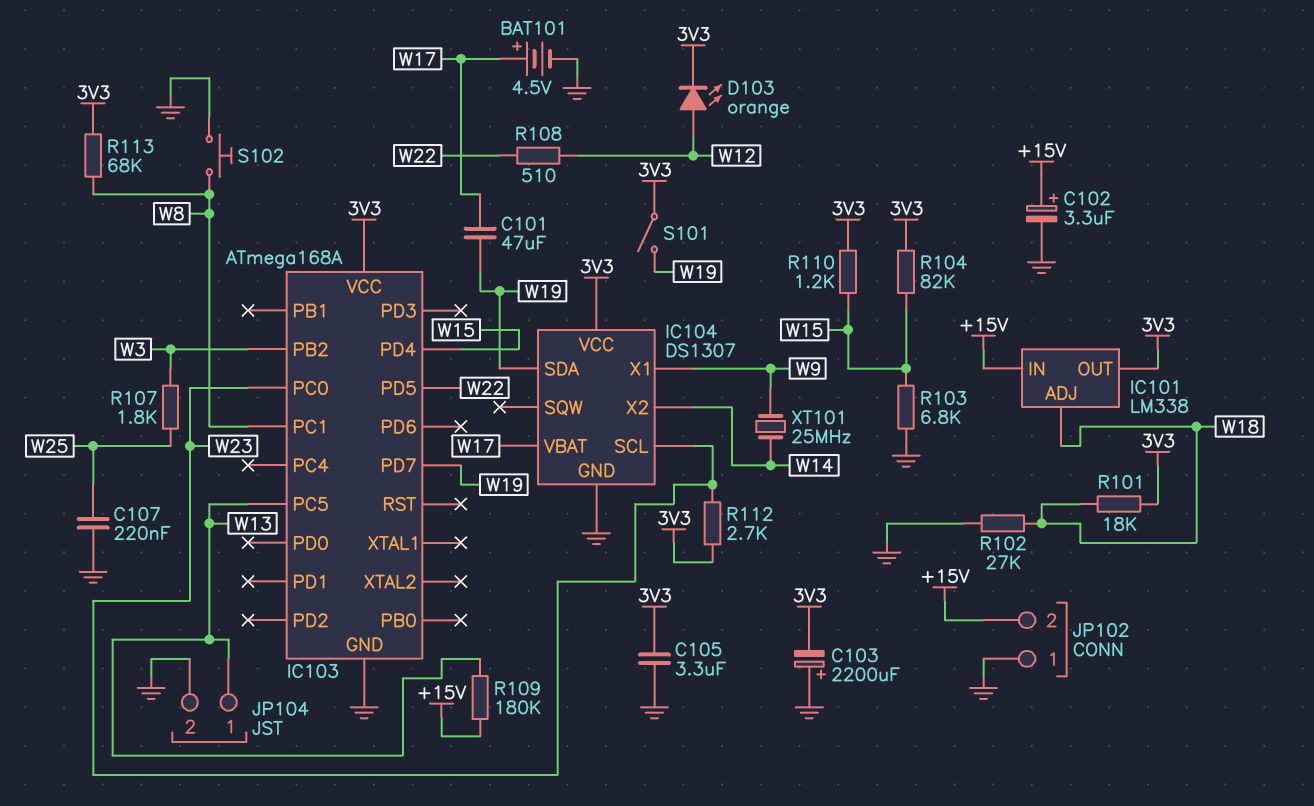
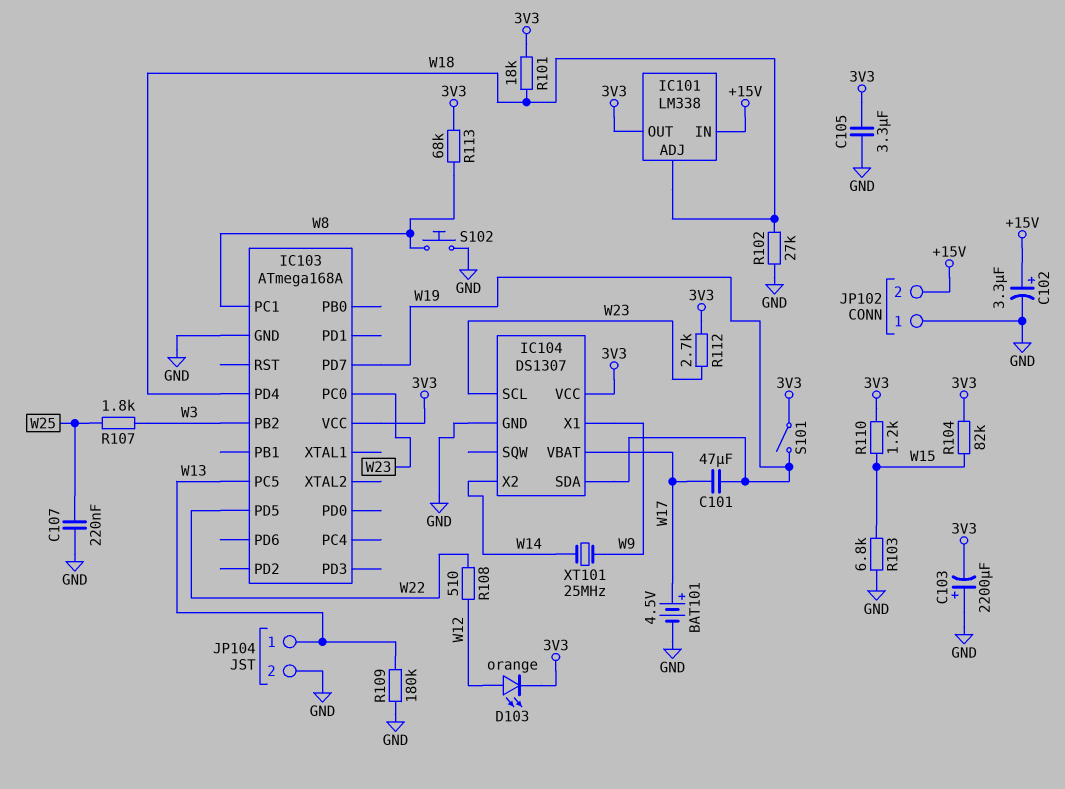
IC103 pin PD4: W15 -> W18
R109: 180k (+15V, W13) -> 180k (GND, W13)

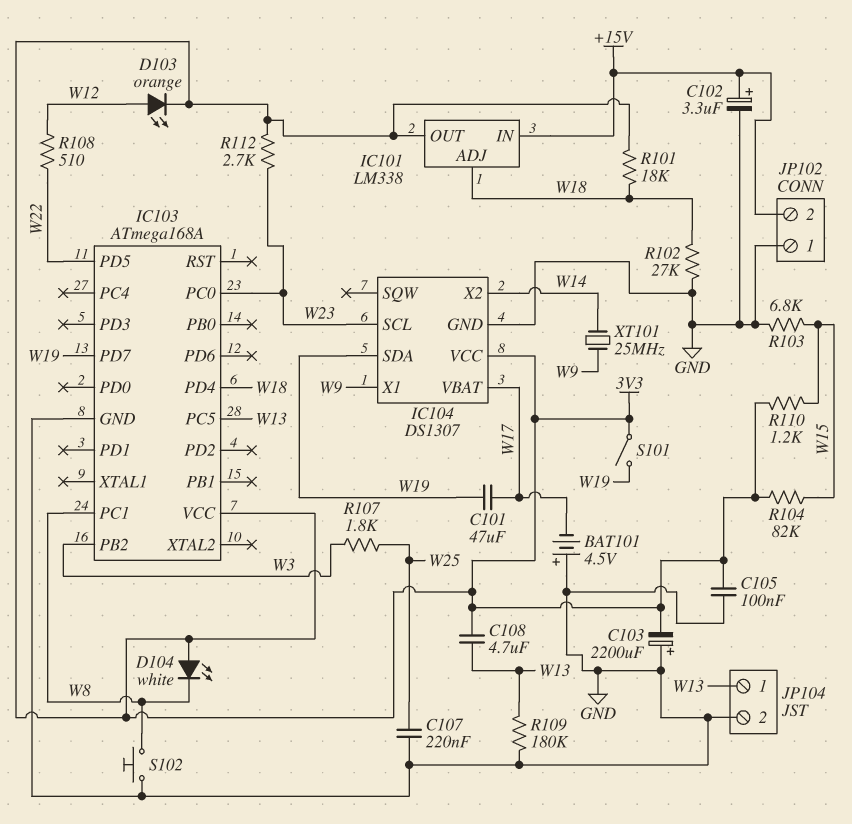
BAT101: 4.5V (plus W17, minus GND) -> 4.5V (plus GND, minus W17)
C105: 3.3uF (3V3, GND) -> 100nF (3V3, GND)
C108: none -> 4.7uF (3V3, W13)
D104: none -> LED white (A 3V3, K W8)
R113: 68k (3V3, W8) -> none

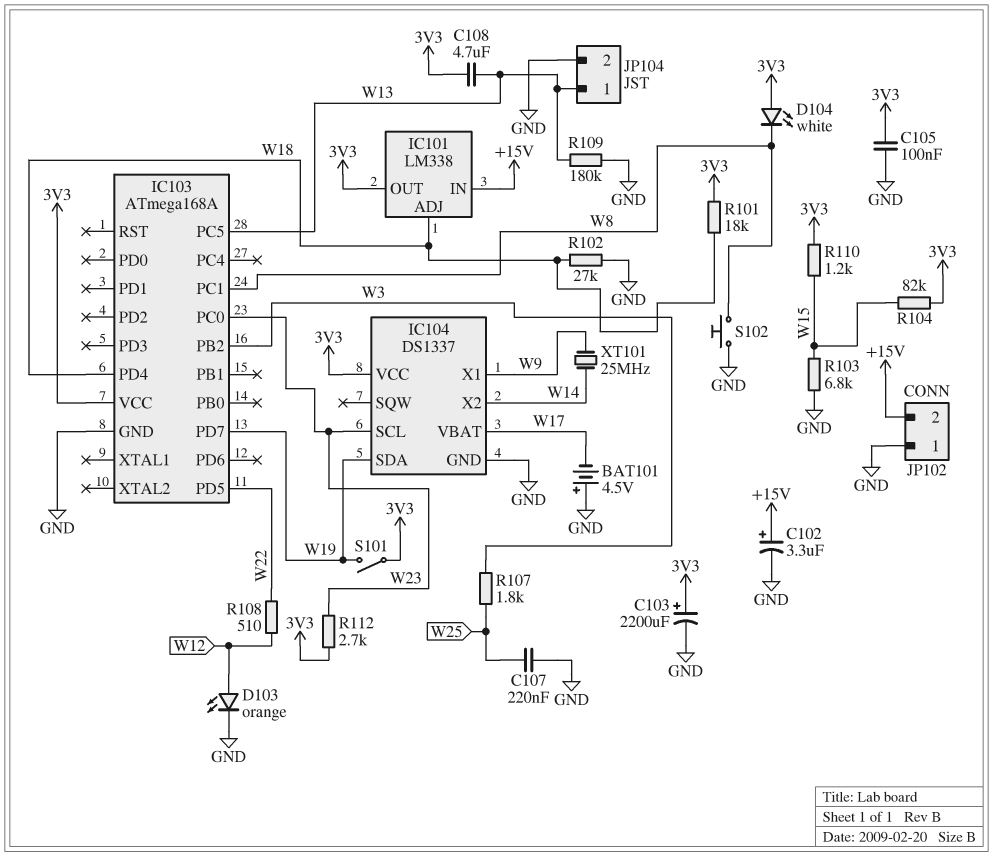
C101: 47uF (W17, W19) -> none
C103: 2200uF (plus GND, minus 3V3) -> 2200uF (plus 3V3, minus GND)
D103: LED orange (A W12, K 3V3) -> LED orange (A W12, K GND)
IC104: DS1307 -> DS1337

